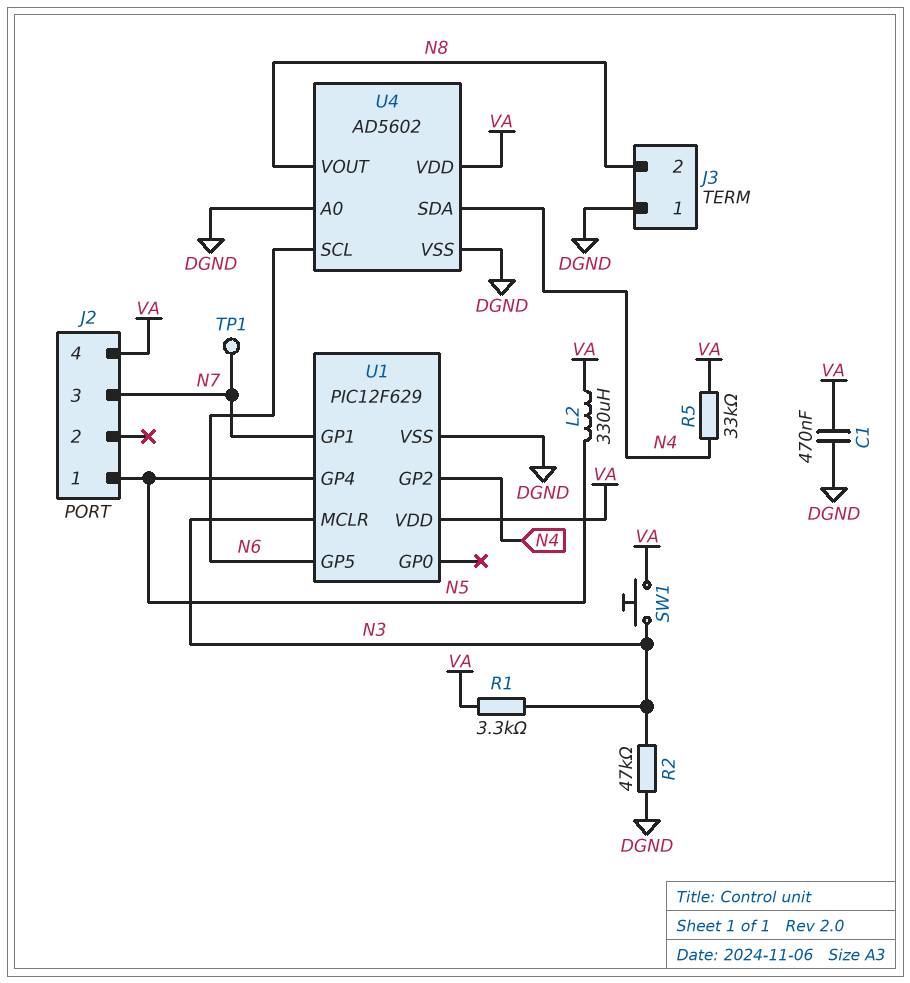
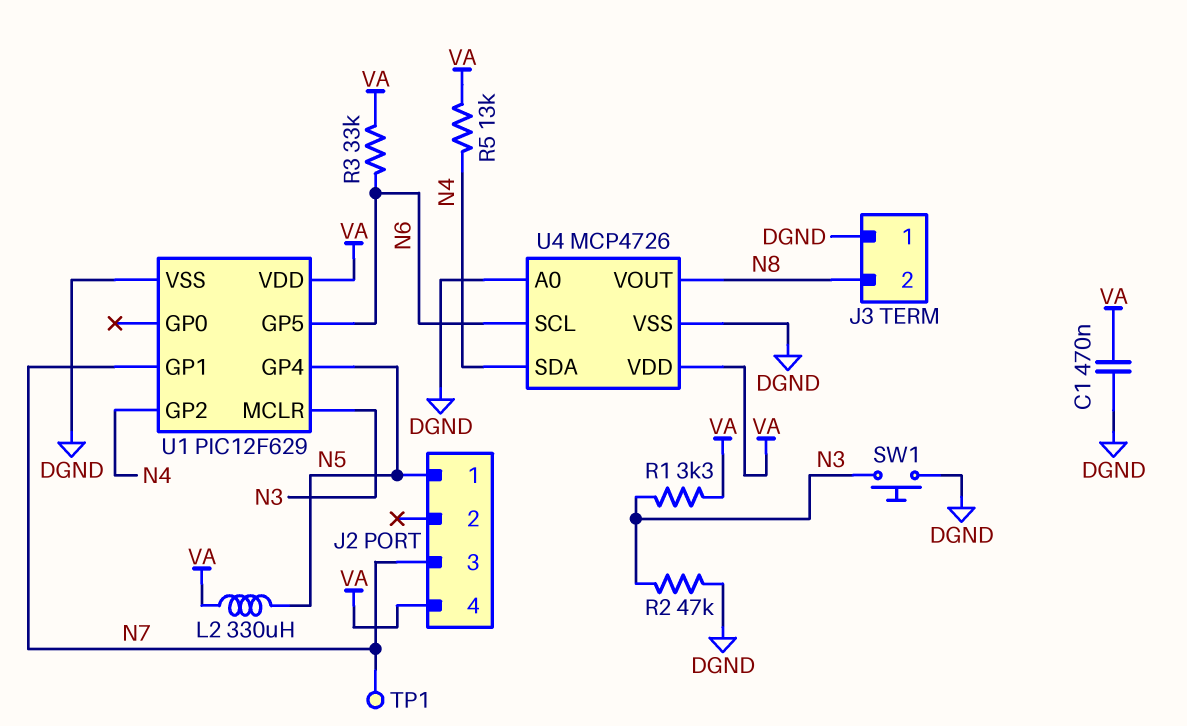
R3: none -> 33k (N6, VA)
R5: 33k (N4, VA) -> 13k (N4, VA)
SW1: button (N3, VA) -> button (DGND, N3)
U4: AD5602 -> MCP4726

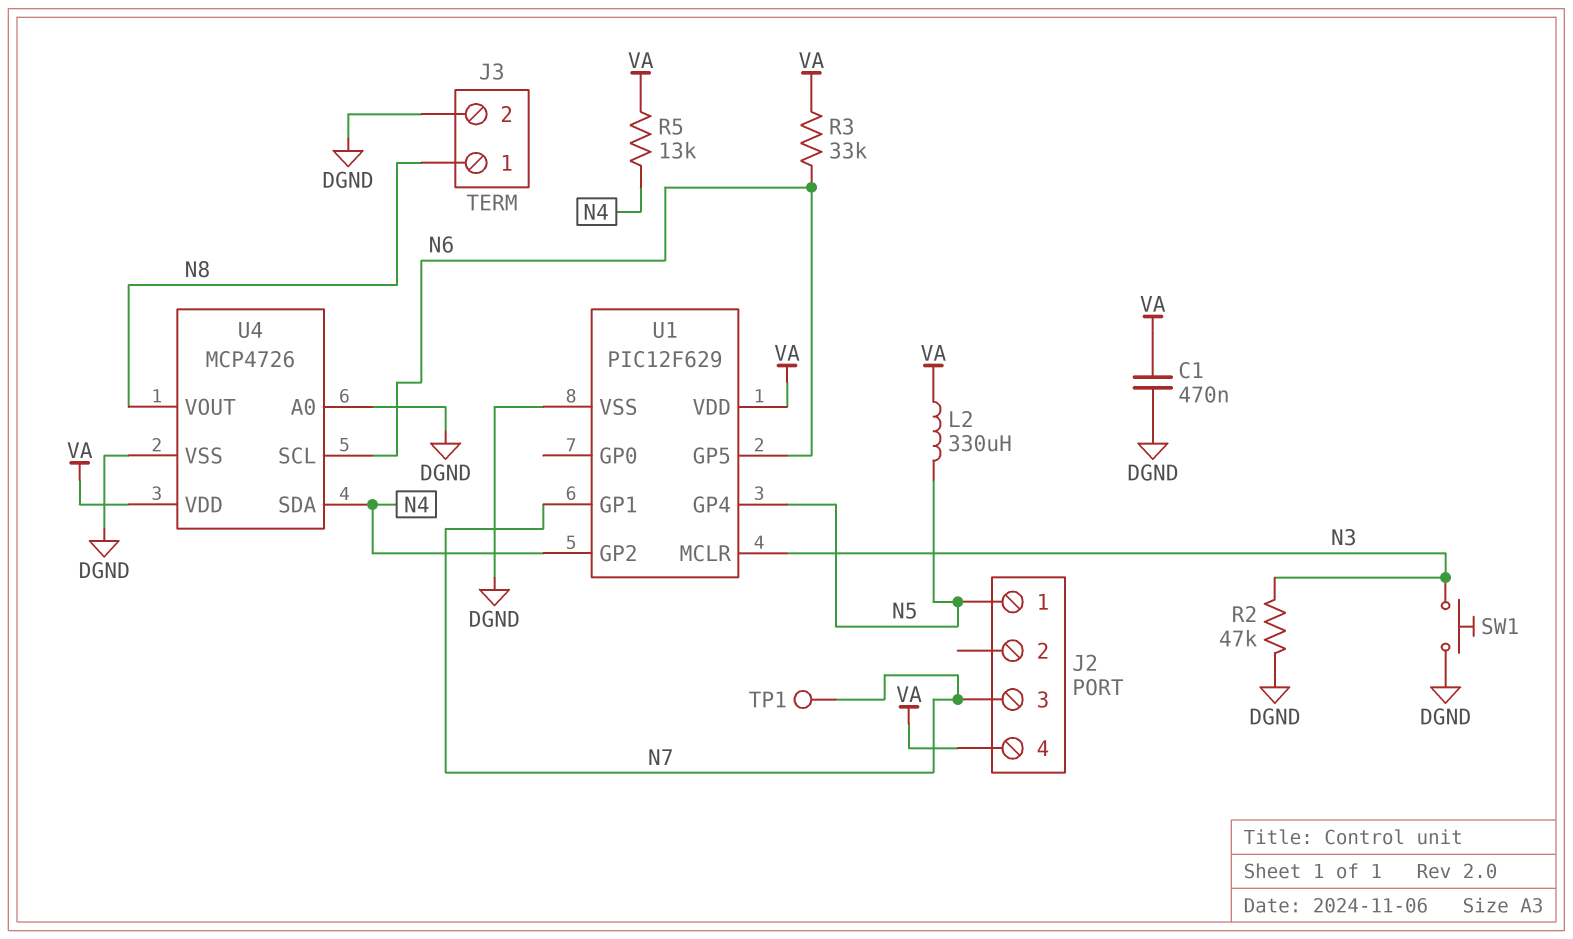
J3 pin 1: DGND -> N8
J3 pin 2: N8 -> DGND
R1: 3.3k (N3, VA) -> none

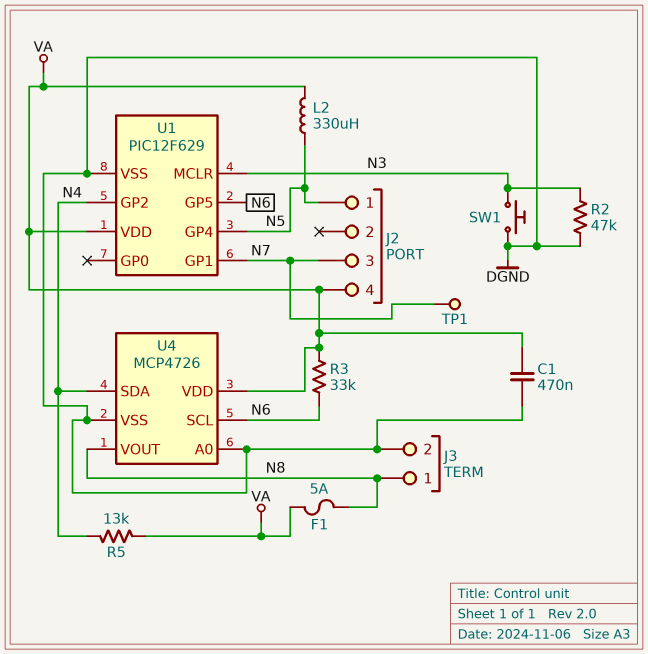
F1: none -> 5A (N8, VA)

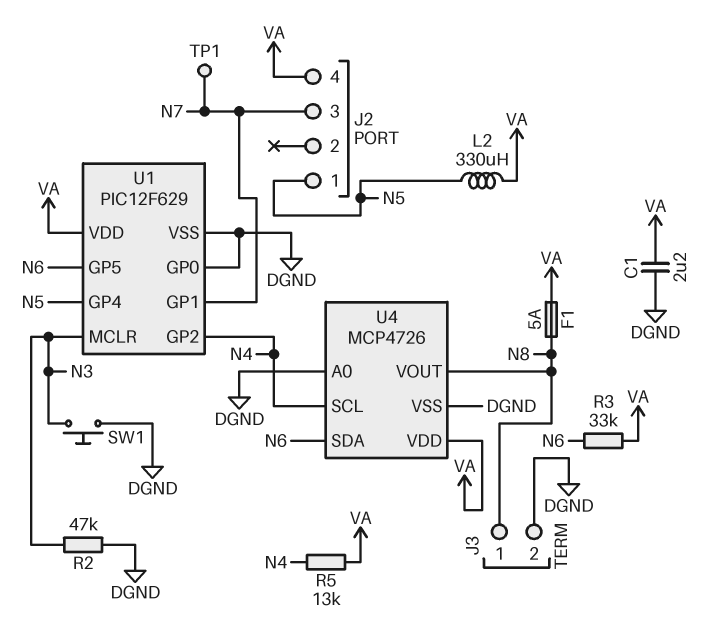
C1: 470nF (DGND, VA) -> 2.2uF (DGND, VA)
U1 pin GP0: none -> DGND
U4 pin SCL: N6 -> N4
U4 pin SDA: N4 -> N6

